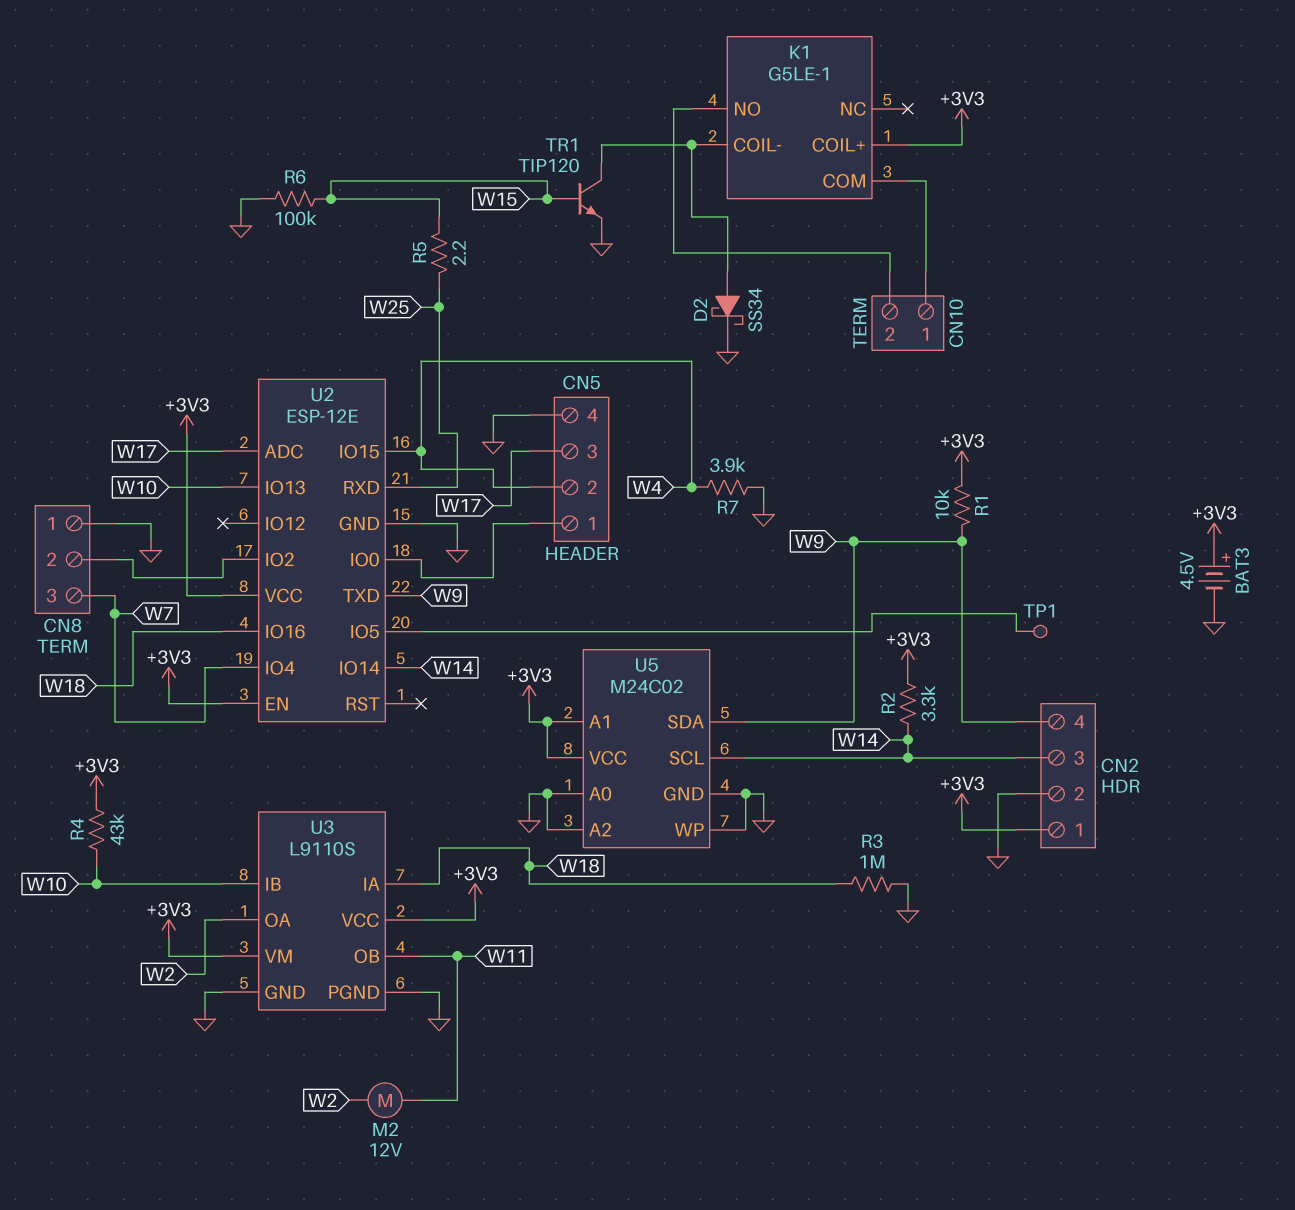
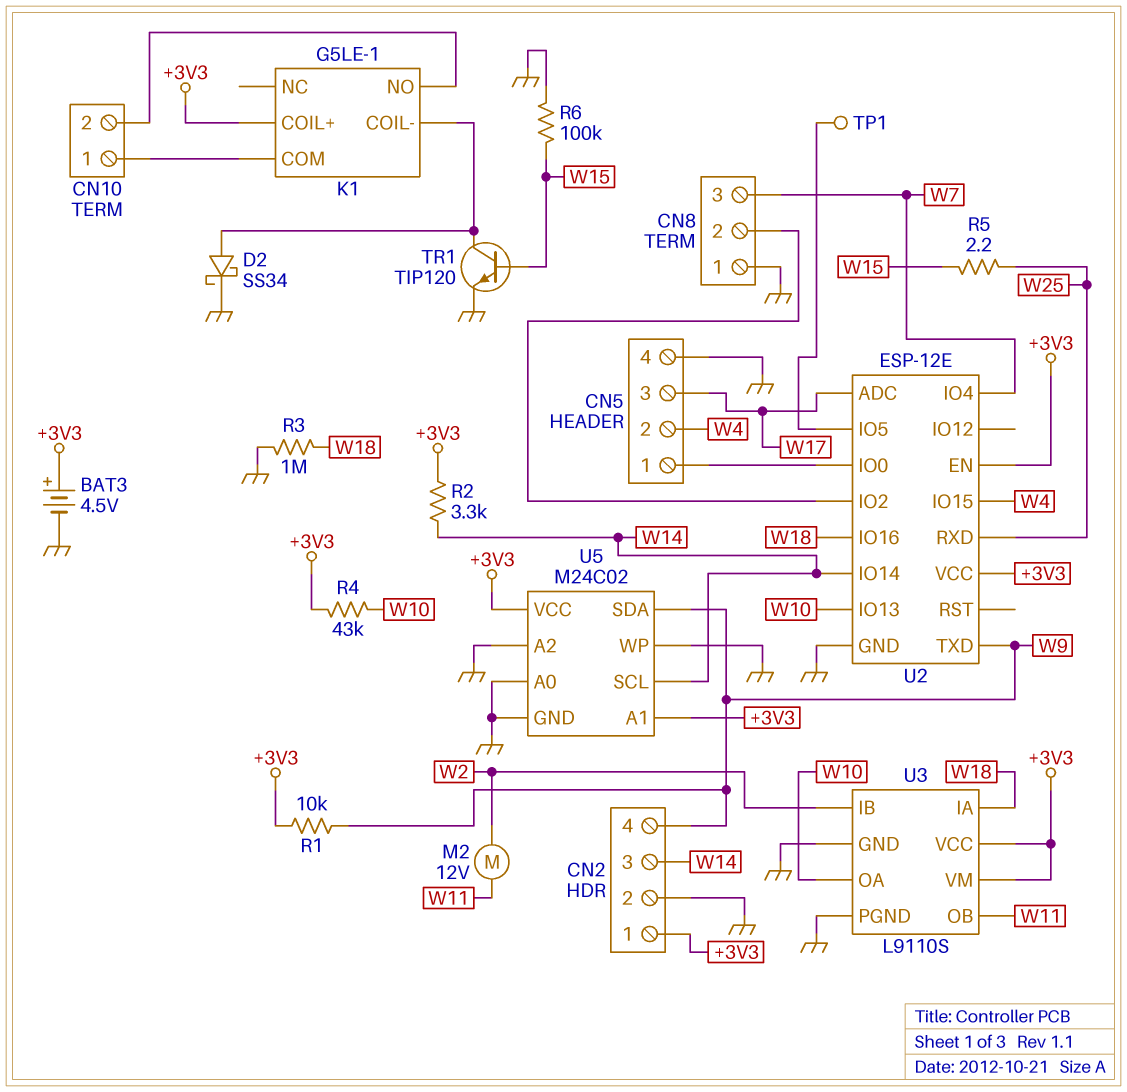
R7: 3.9k (GND, W4) -> none
U3 pin IB: W10 -> W2
U3 pin OA: W2 -> W10

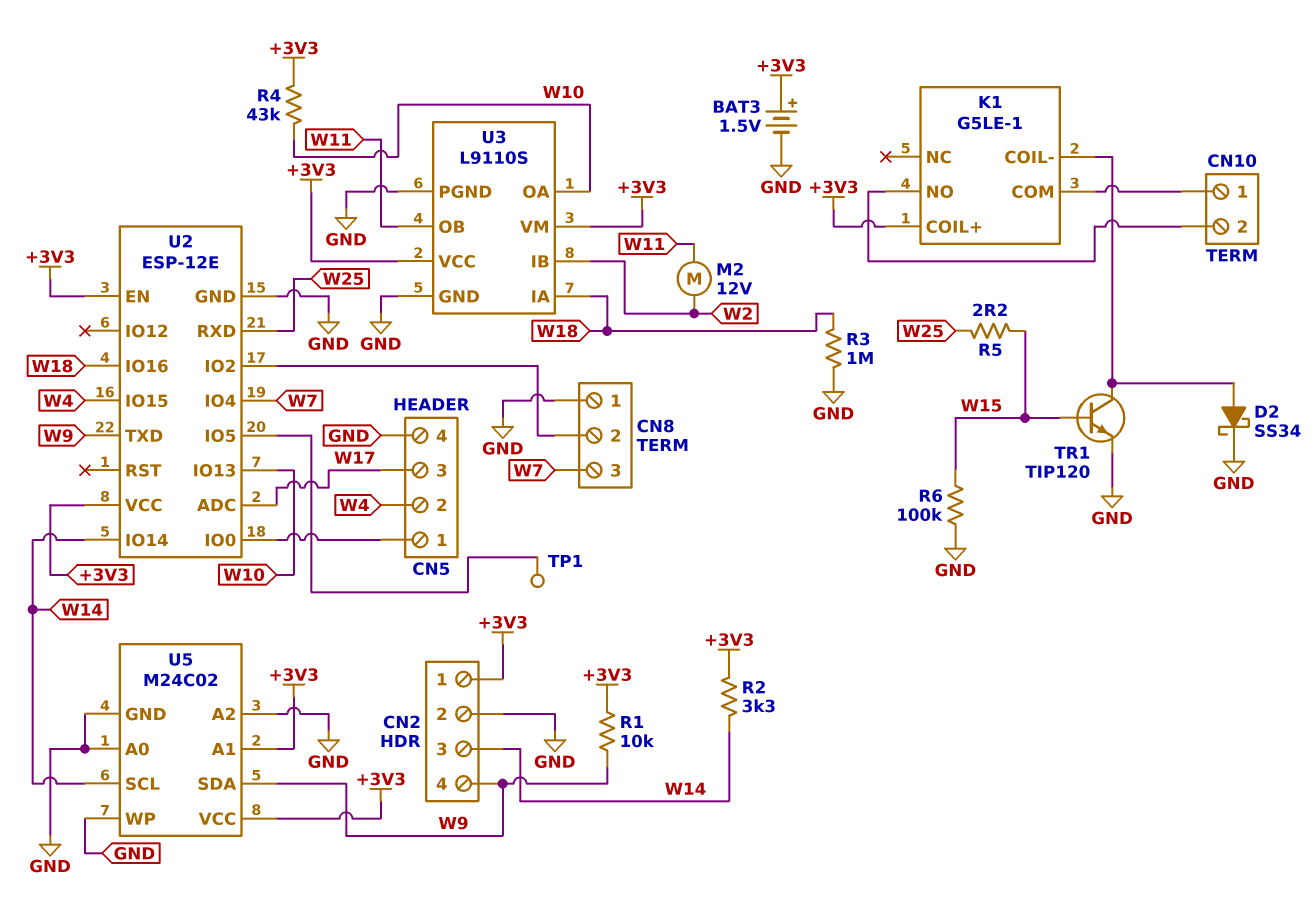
BAT3: 4.5V (plus +3V3, minus GND) -> 1.5V (plus +3V3, minus GND)

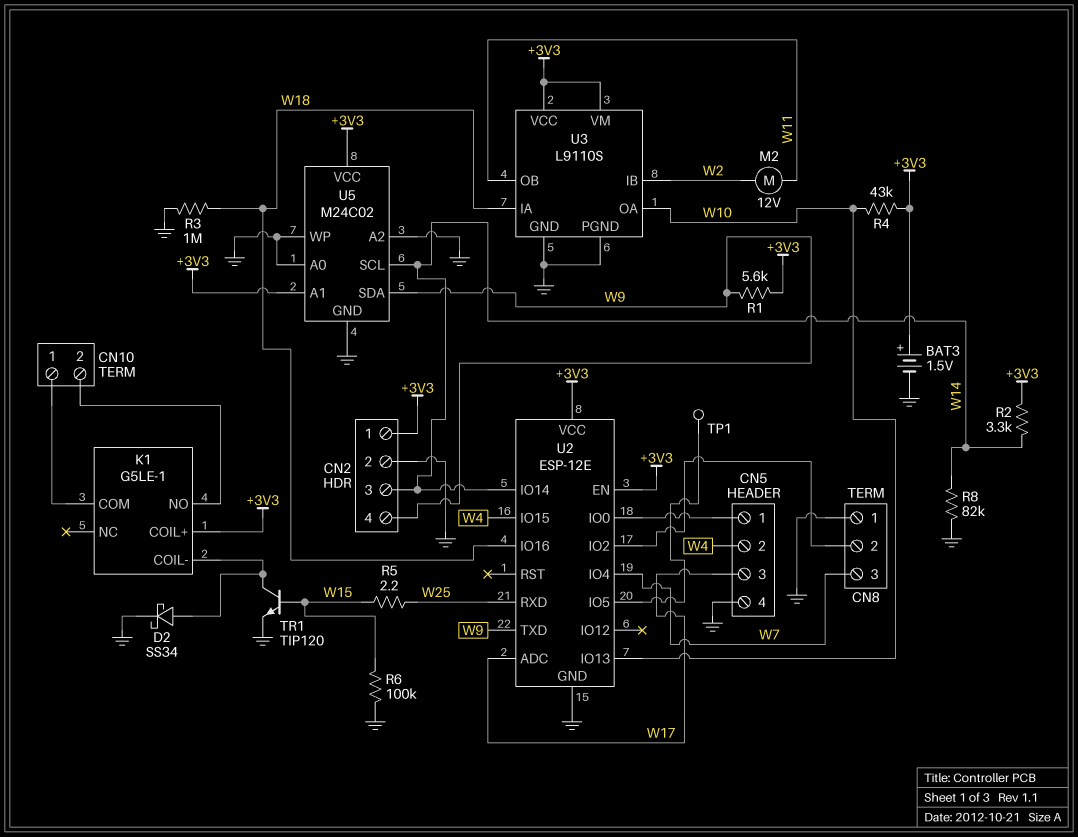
R1: 10k (+3V3, W9) -> 5.6k (+3V3, W9)
R8: none -> 82k (GND, W14)

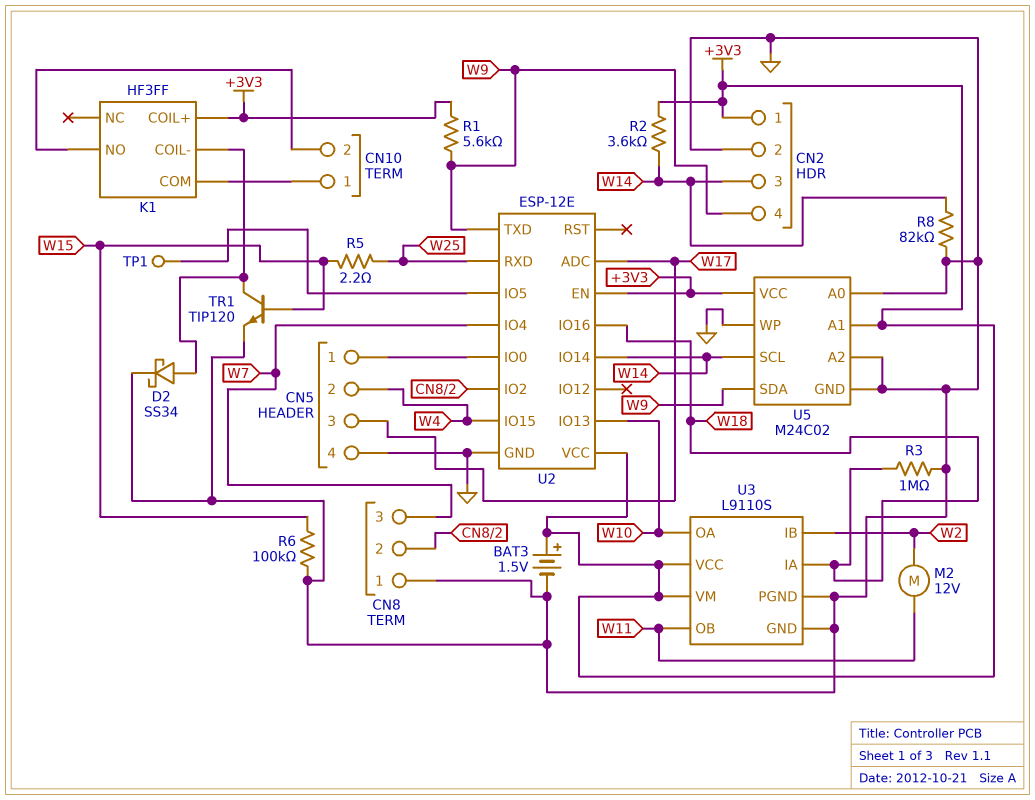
K1: G5LE-1 -> HF3FF
R2: 3.3k (+3V3, W14) -> 3.6k (+3V3, W14)
R4: 43k (+3V3, W10) -> none

